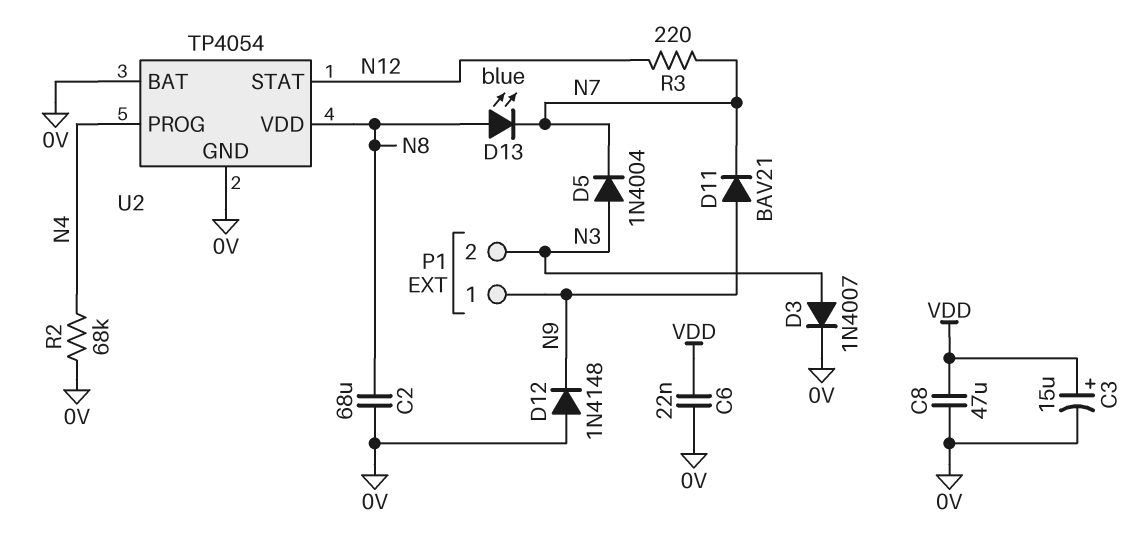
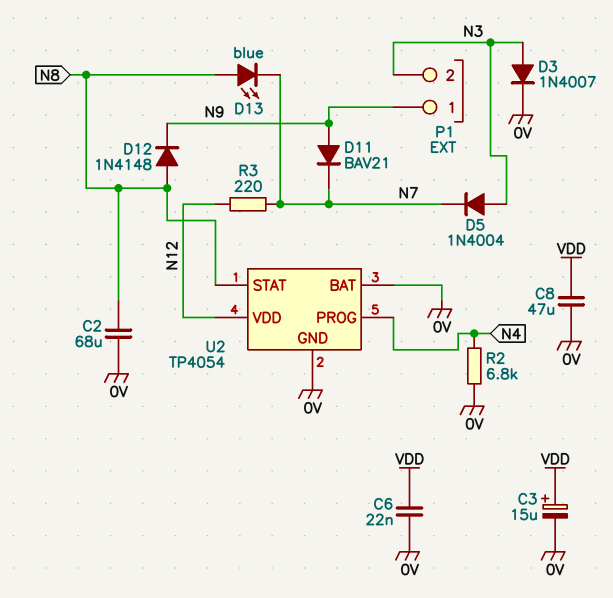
D12: diode 1N4148 (A 0V, K N9) -> diode 1N4148 (A N8, K N9)
R2: 68k (0V, N4) -> 6.8k (0V, N4)
U2 pin STAT: N12 -> N8
U2 pin VDD: N8 -> N12

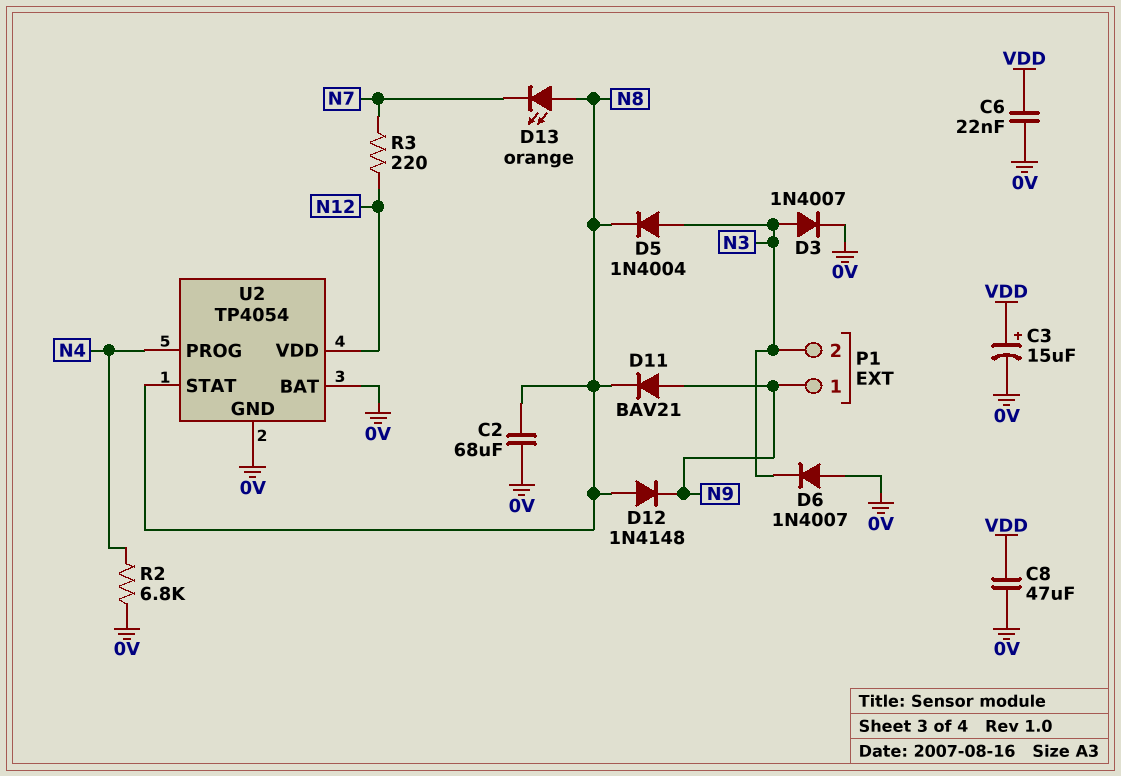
D5: diode 1N4004 (A N3, K N7) -> diode 1N4004 (A N3, K N8)
D6: none -> diode 1N4007 (A 0V, K N3)
D11: diode BAV21 (A N9, K N7) -> diode BAV21 (A N9, K N8)
D13: LED blue (A N8, K N7) -> LED orange (A N8, K N7)

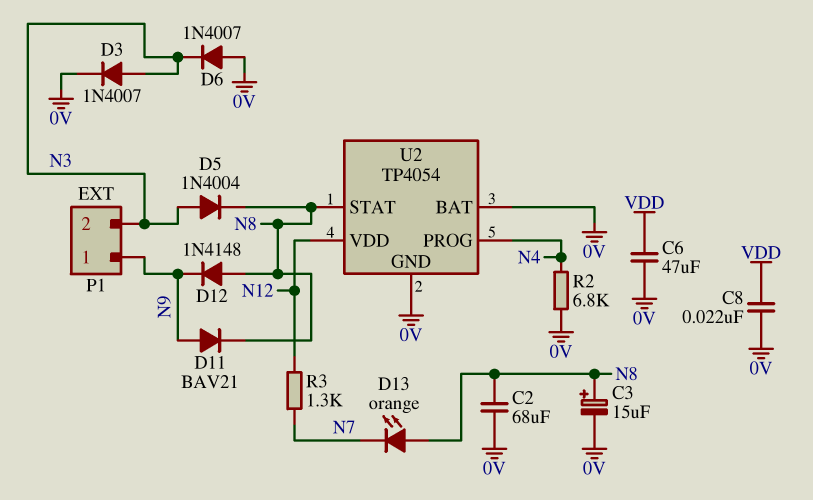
C3: 15uF (plus VDD, minus 0V) -> 15uF (plus N8, minus 0V)
C6: 22nF (0V, VDD) -> 47uF (0V, VDD)
C8: 47uF (0V, VDD) -> 22nF (0V, VDD)
R3: 220 (N7, N12) -> 1.3k (N7, N12)

